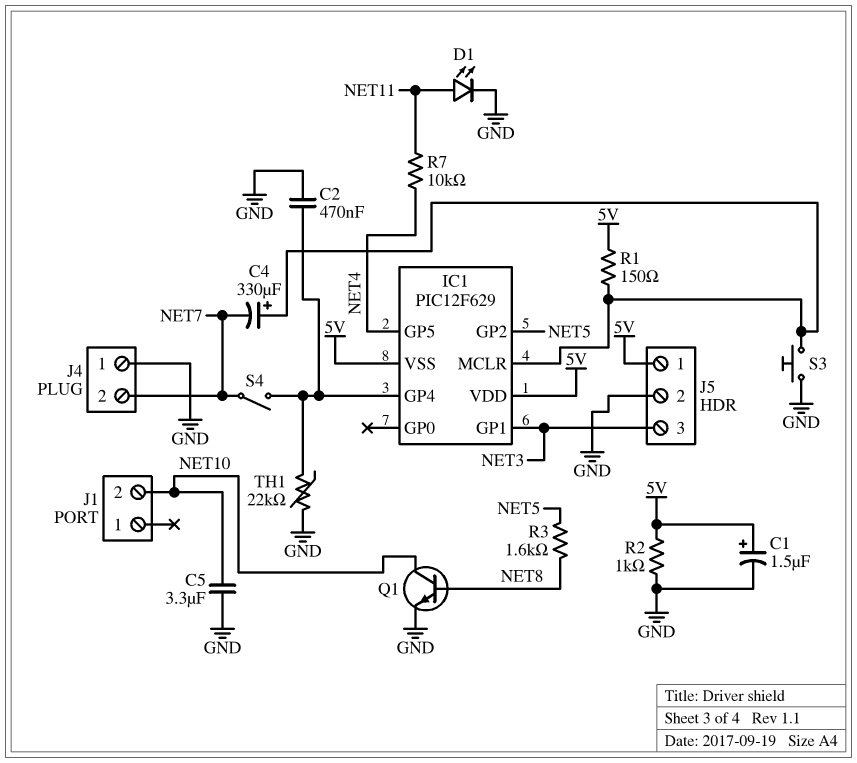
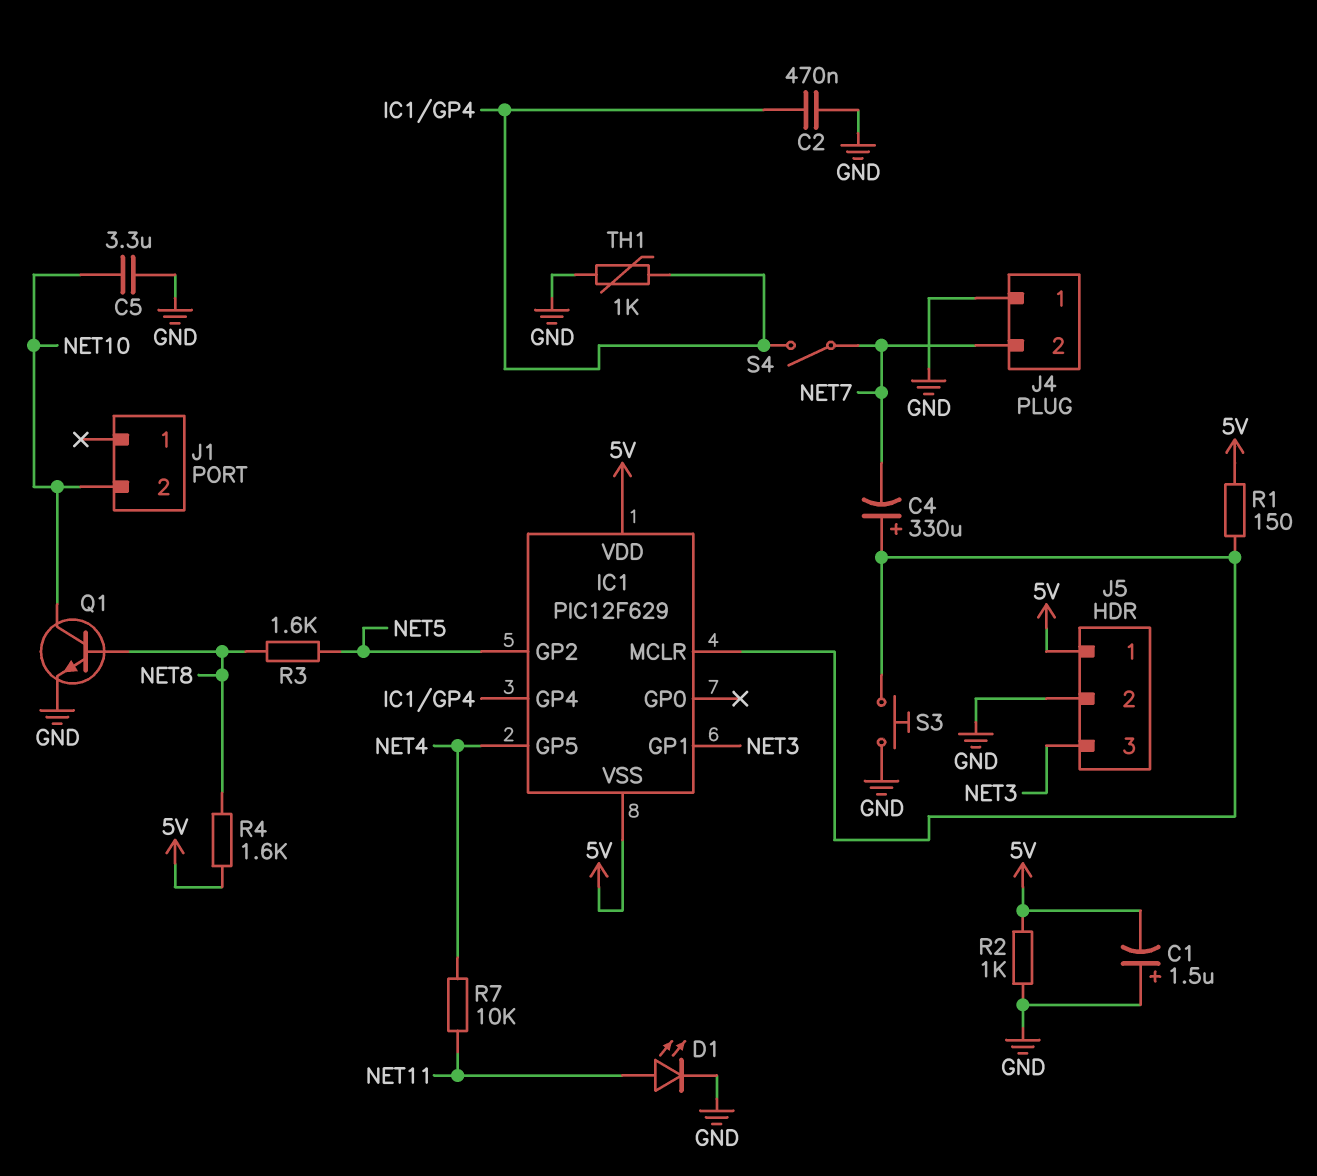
C1: 1.5uF (plus 5V, minus GND) -> 1.5uF (plus GND, minus 5V)
R4: none -> 1.6k (5V, NET8)
TH1: 22k (GND, IC1/GP4) -> 1k (GND, IC1/GP4)

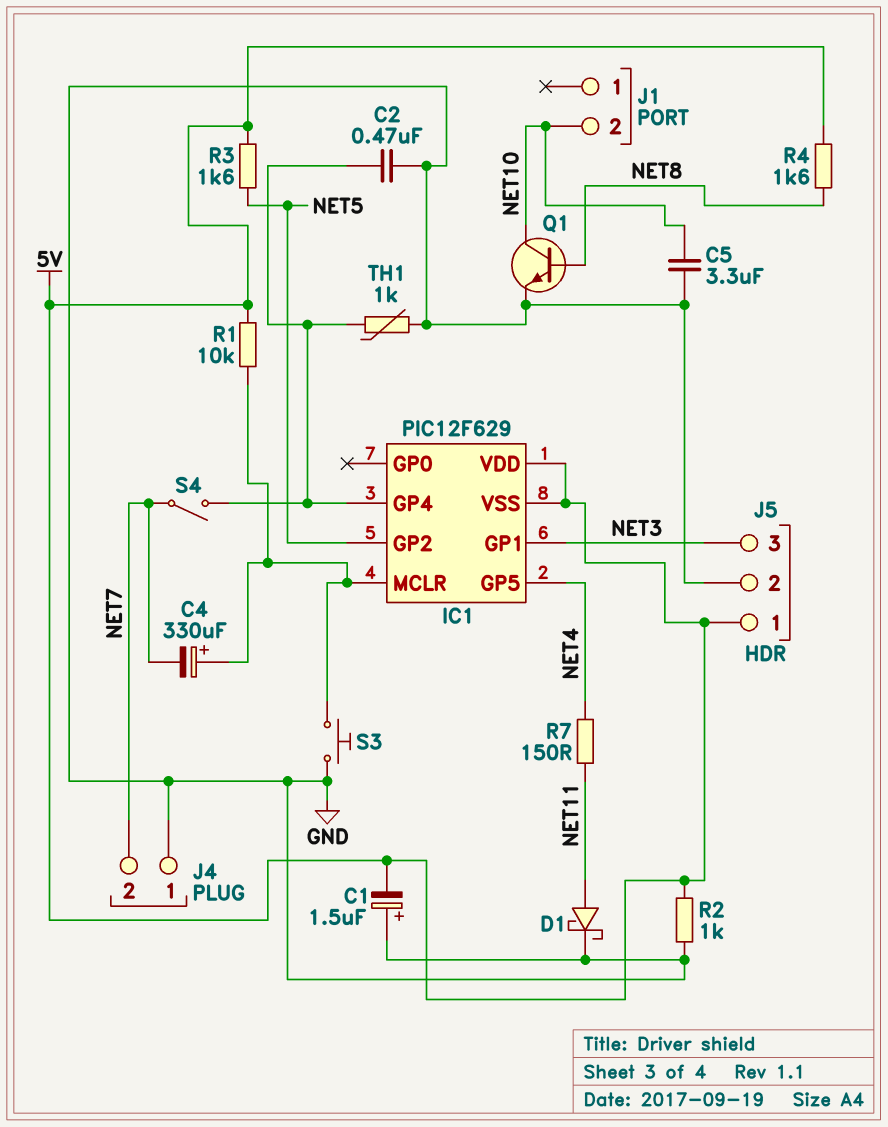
D1: LED (A NET11, K GND) -> schottky (A NET11, K GND)
R1: 150 (5V, IC1/MCLR) -> 10k (5V, IC1/MCLR)
R3: 1.6k (NET5, NET8) -> 1.6k (5V, NET5)
R7: 10k (NET4, NET11) -> 150 (NET4, NET11)

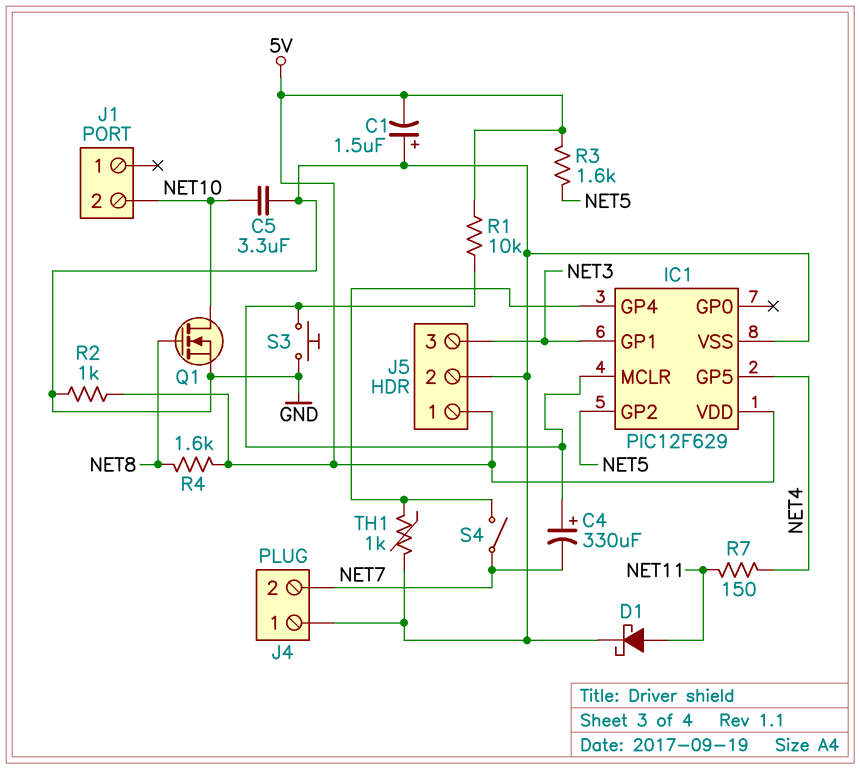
C2: 470nF (GND, IC1/GP4) -> none
IC1 pin VSS: 5V -> GND
Q1: NPN (B NET8, C NET10, E GND) -> NMOS (G NET8, D NET10, S GND)

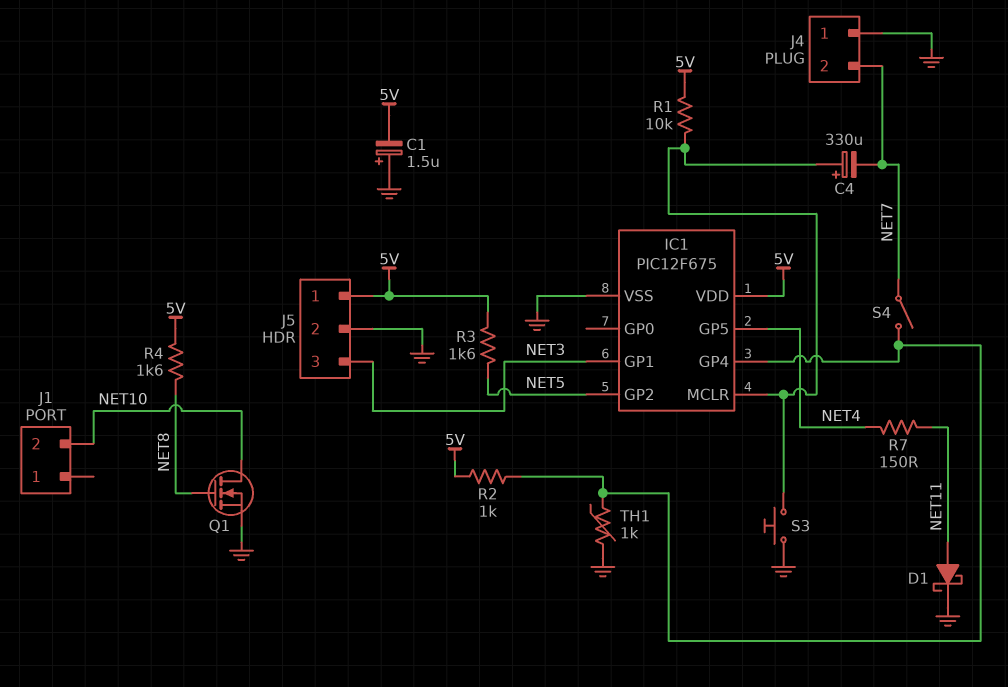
C5: 3.3uF (GND, NET10) -> none
IC1: PIC12F629 -> PIC12F675
R2: 1k (5V, GND) -> 1k (5V, IC1/GP4)

